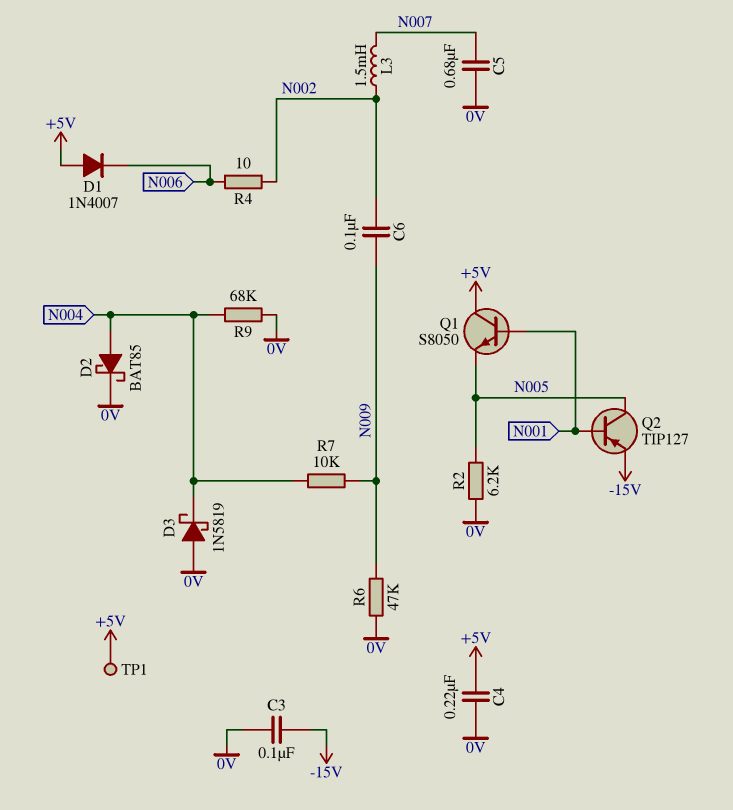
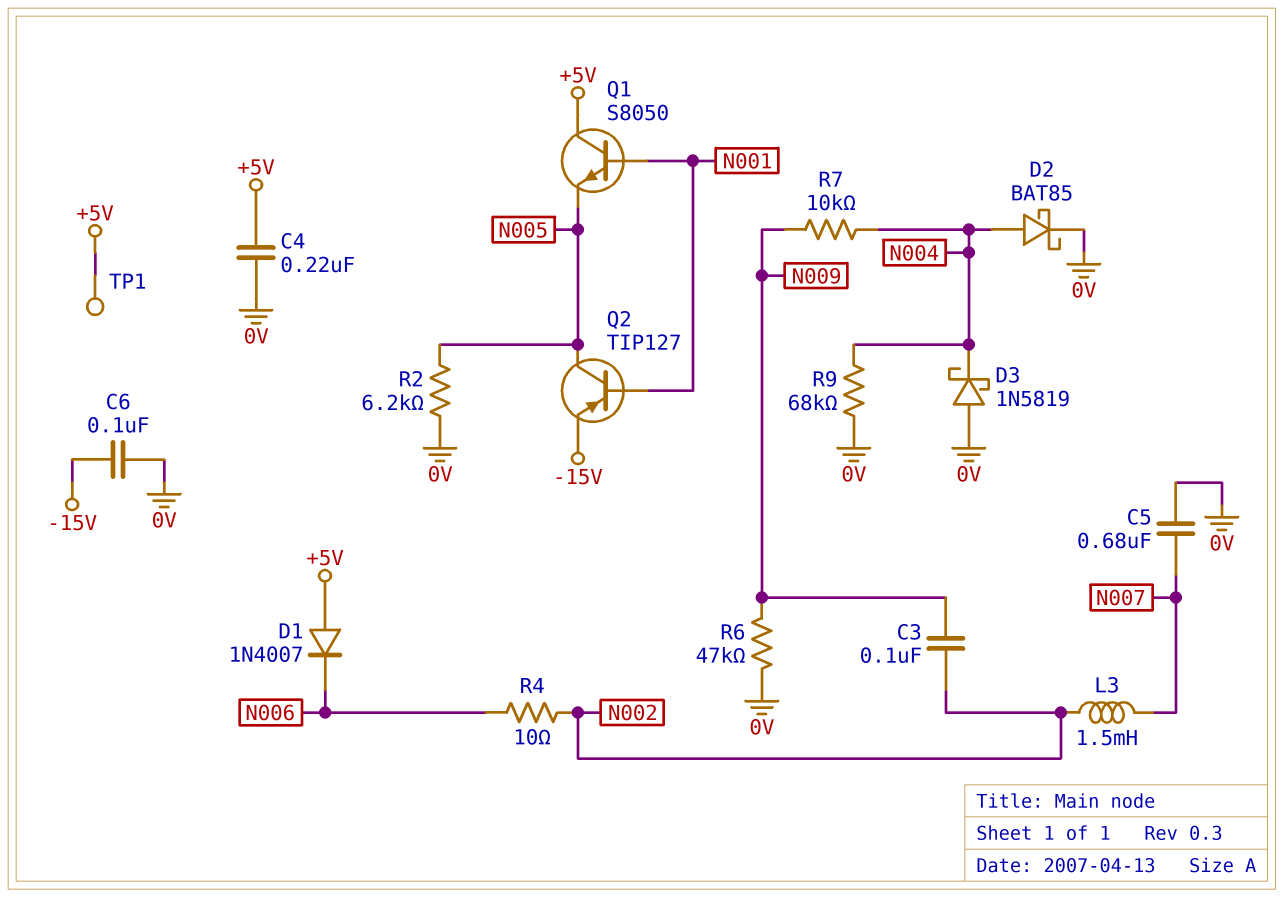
C3: 100nF (-15V, 0V) -> 100nF (N002, N009)
C6: 100nF (N002, N009) -> 100nF (-15V, 0V)

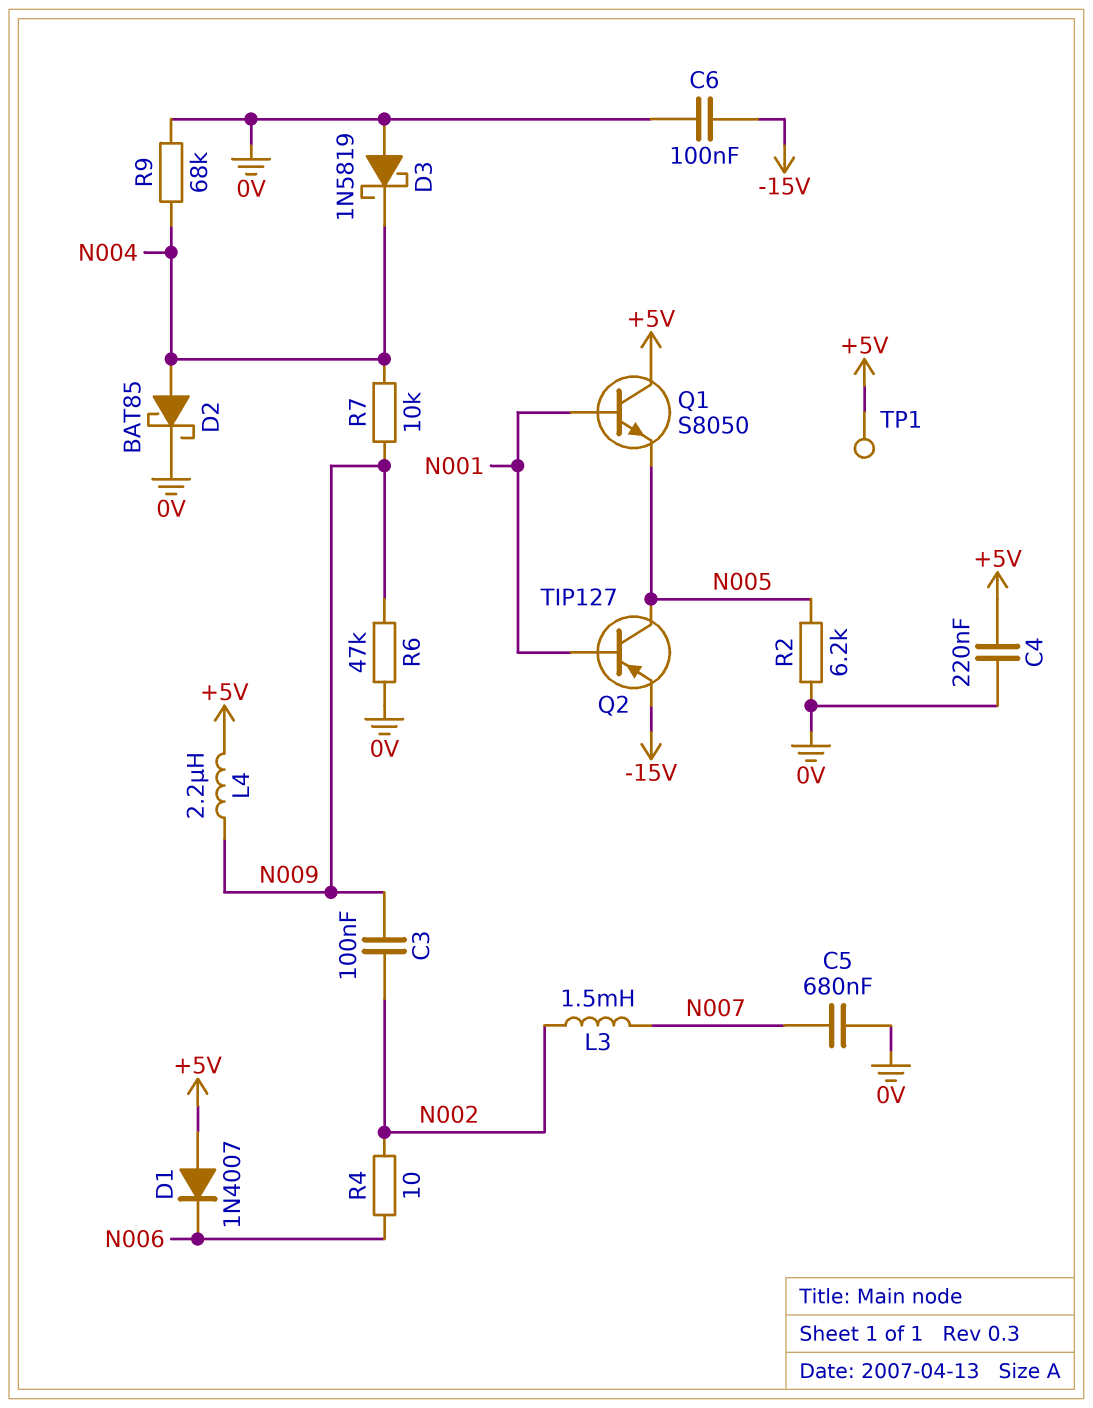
L4: none -> 2.2uH (+5V, N009)

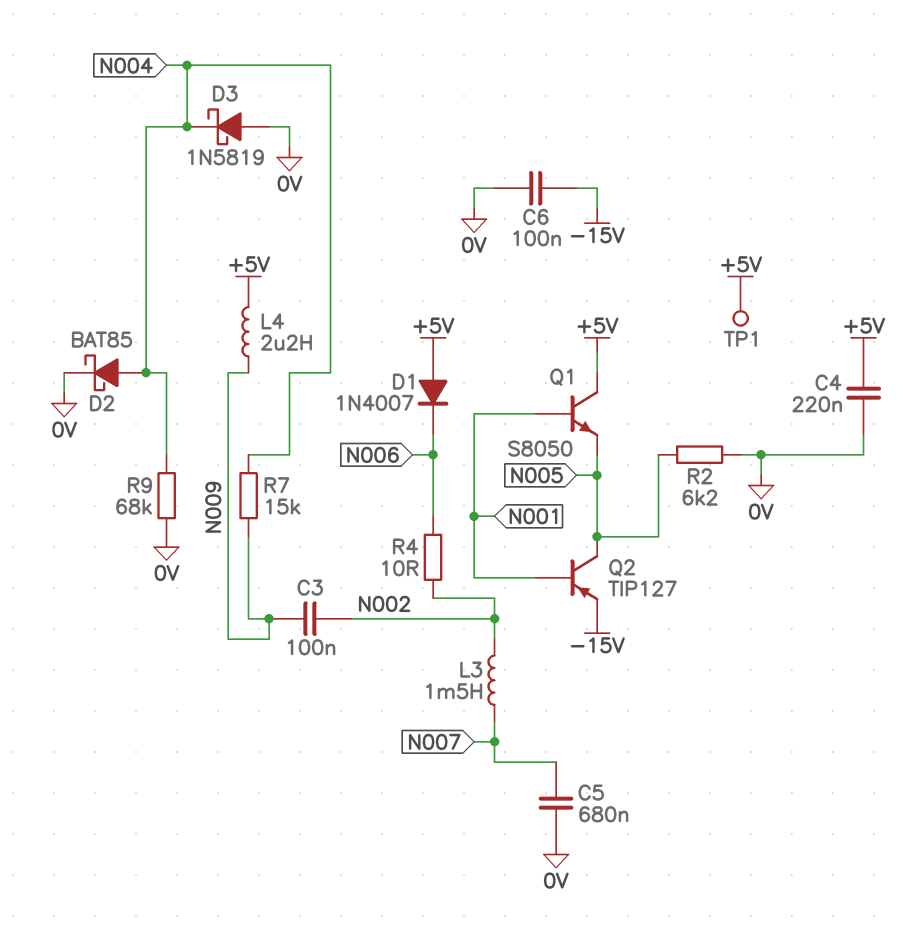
R6: 47k (0V, N009) -> none
R7: 10k (N004, N009) -> 15k (N004, N009)

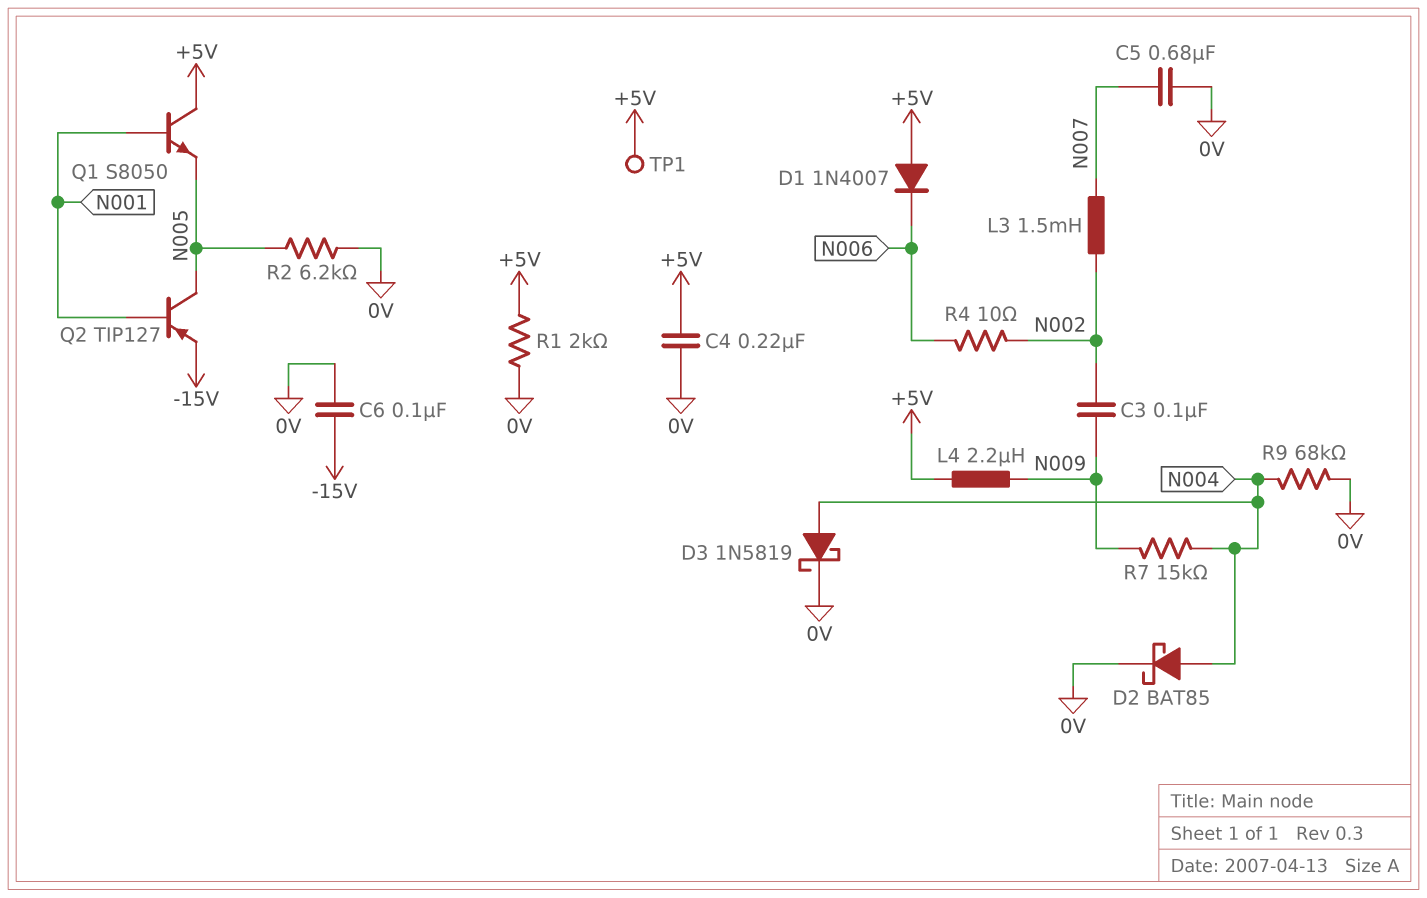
D3: schottky 1N5819 (A 0V, K N004) -> schottky 1N5819 (A N004, K 0V)
R1: none -> 2k (+5V, 0V)

